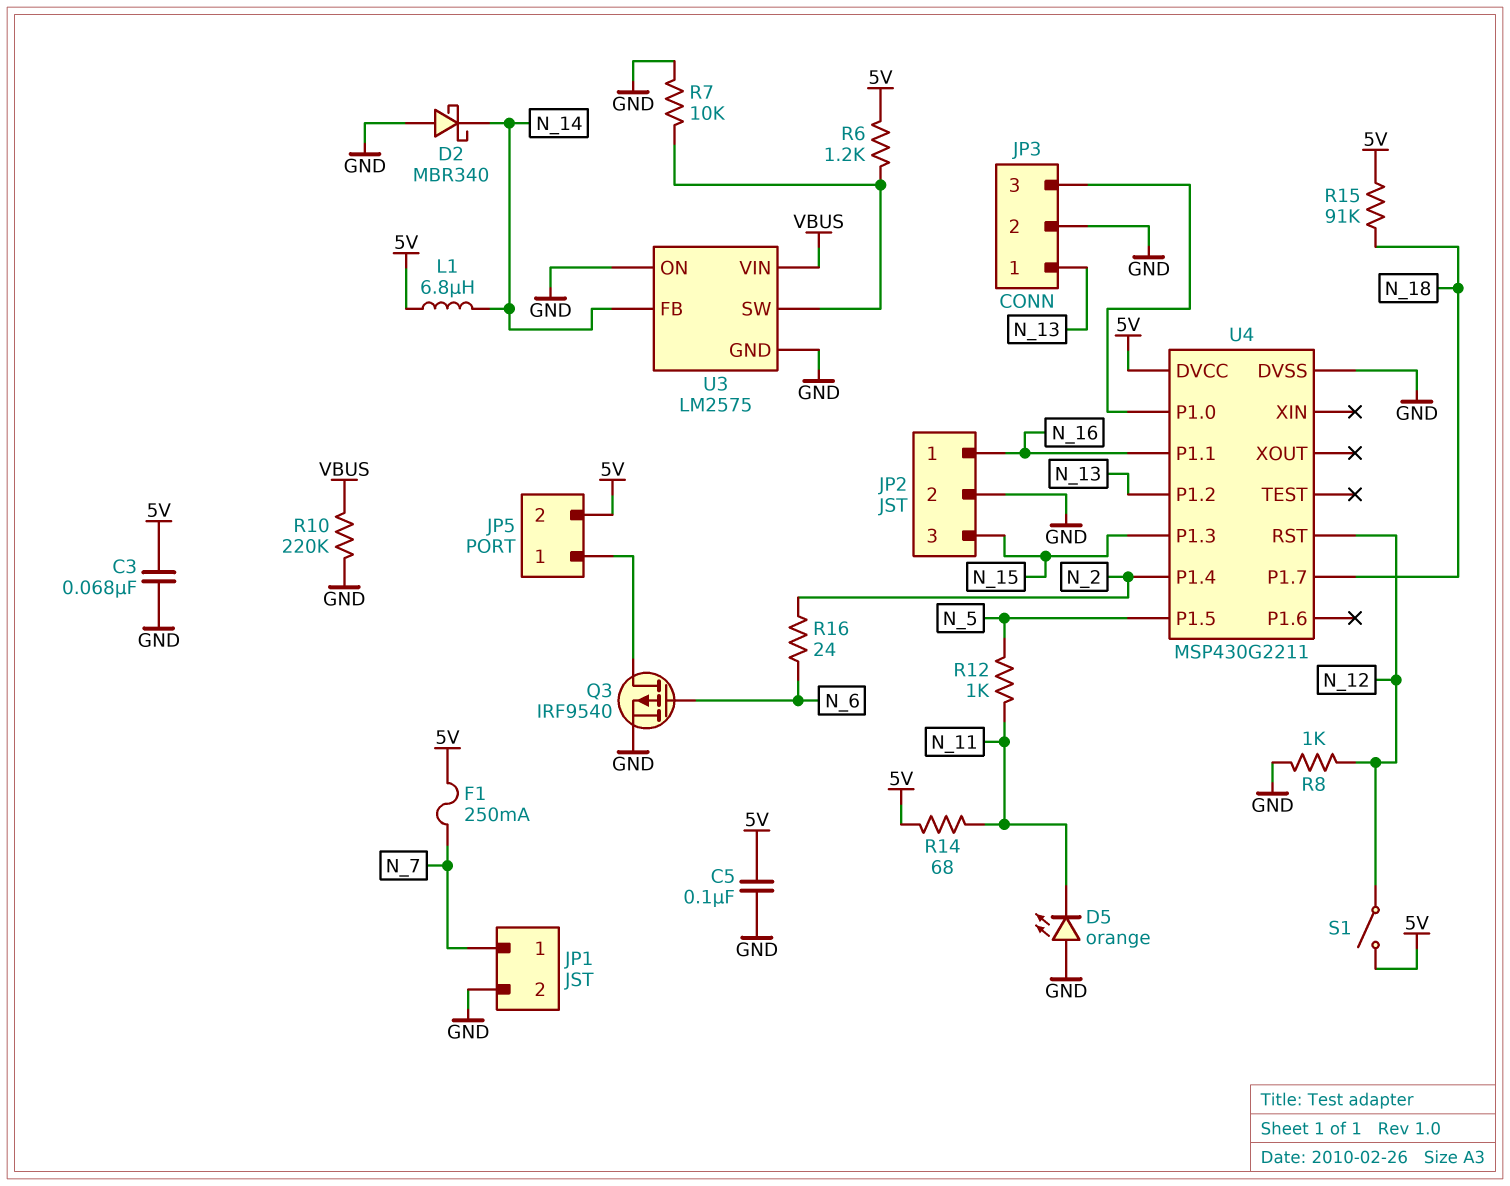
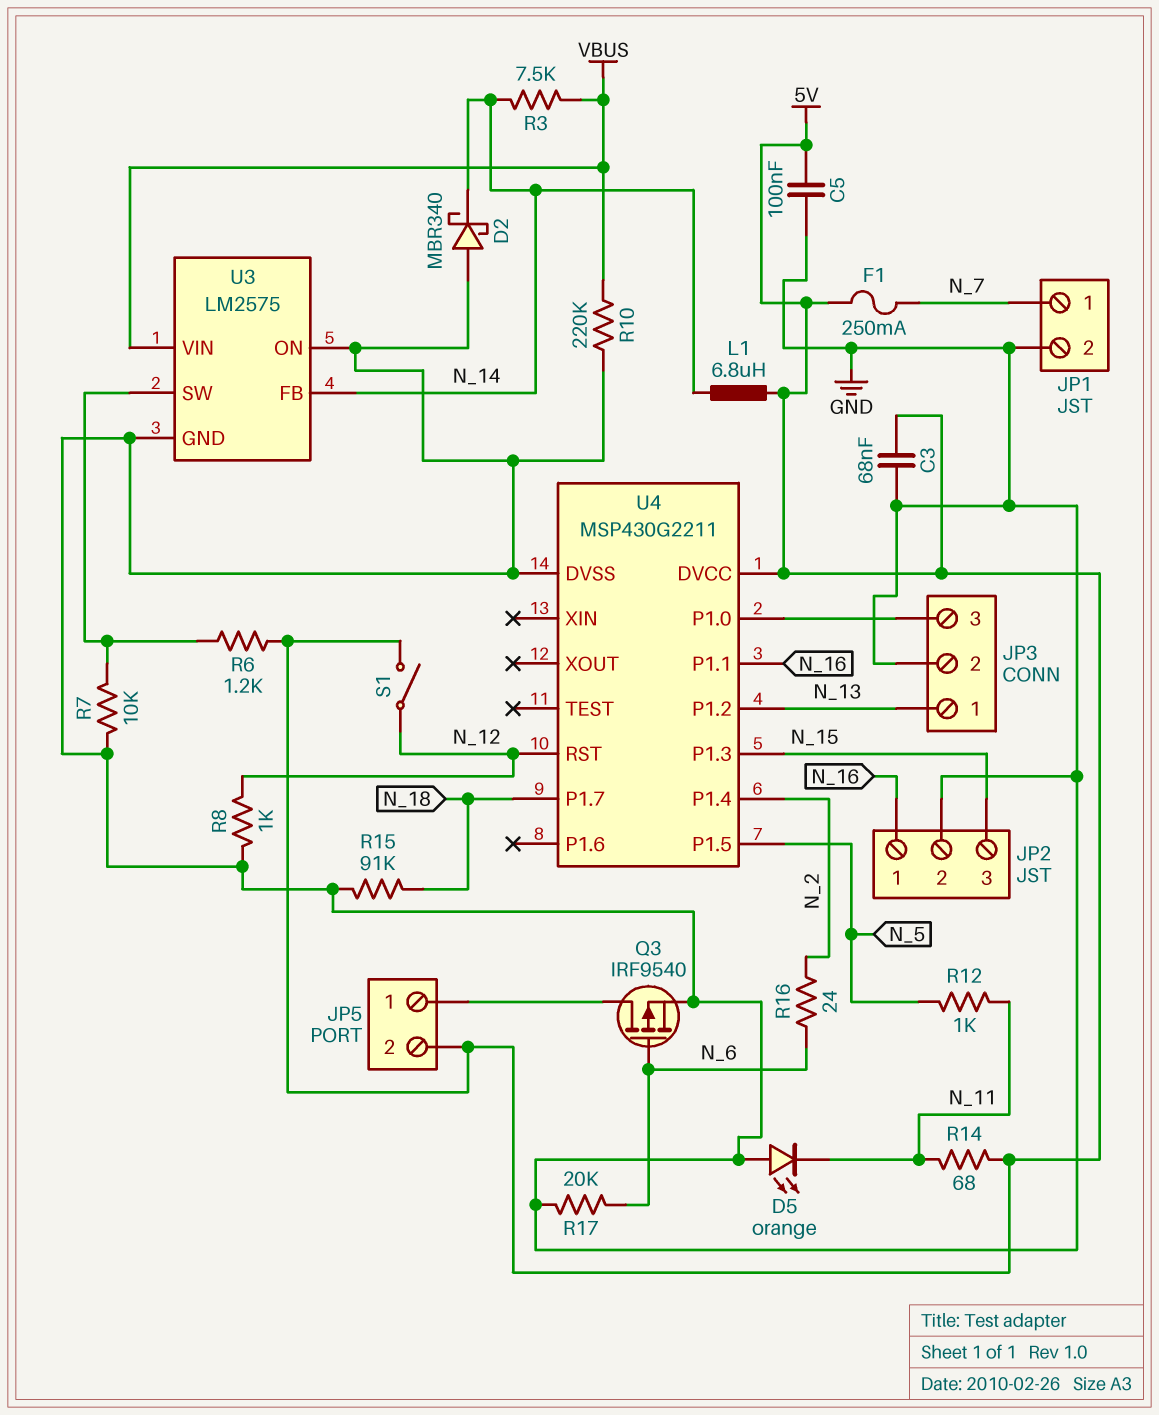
R3: none -> 7.5k (N_14, VBUS)
R15: 91k (5V, N_18) -> 91k (GND, N_18)
R17: none -> 20k (GND, N_6)

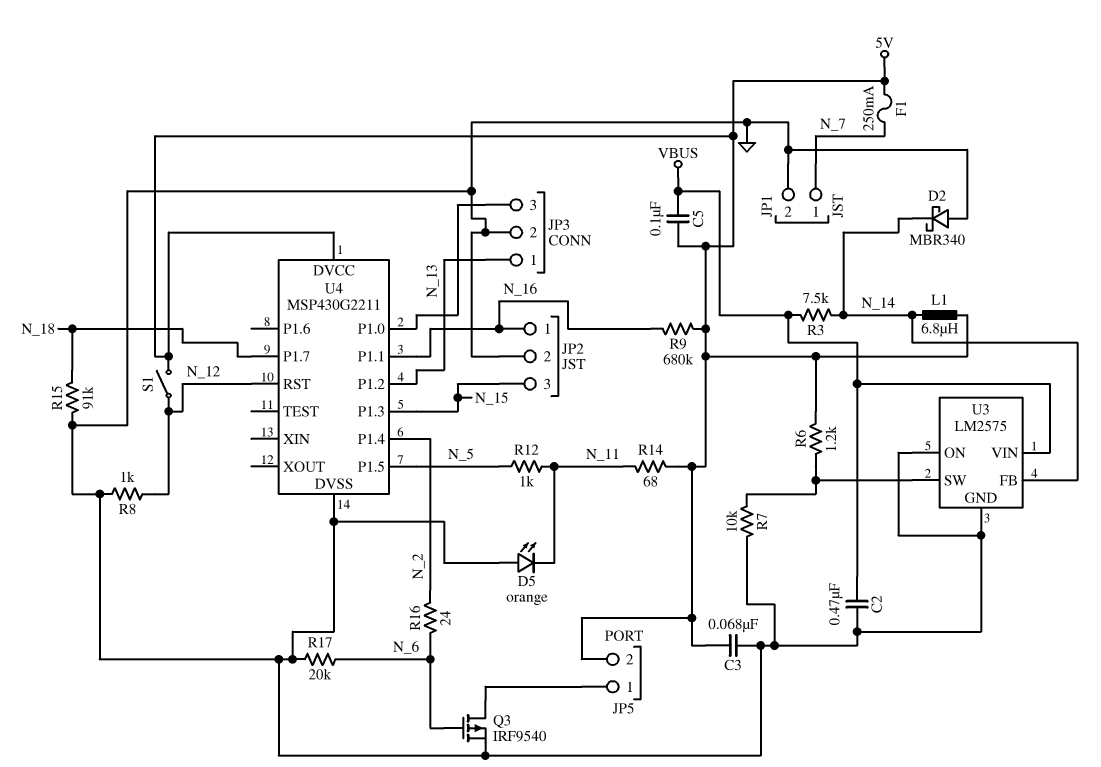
C2: none -> 470nF (GND, VBUS)
C5: 100nF (5V, GND) -> 100nF (5V, VBUS)
R9: none -> 680k (5V, N_16)
R10: 220k (GND, VBUS) -> none

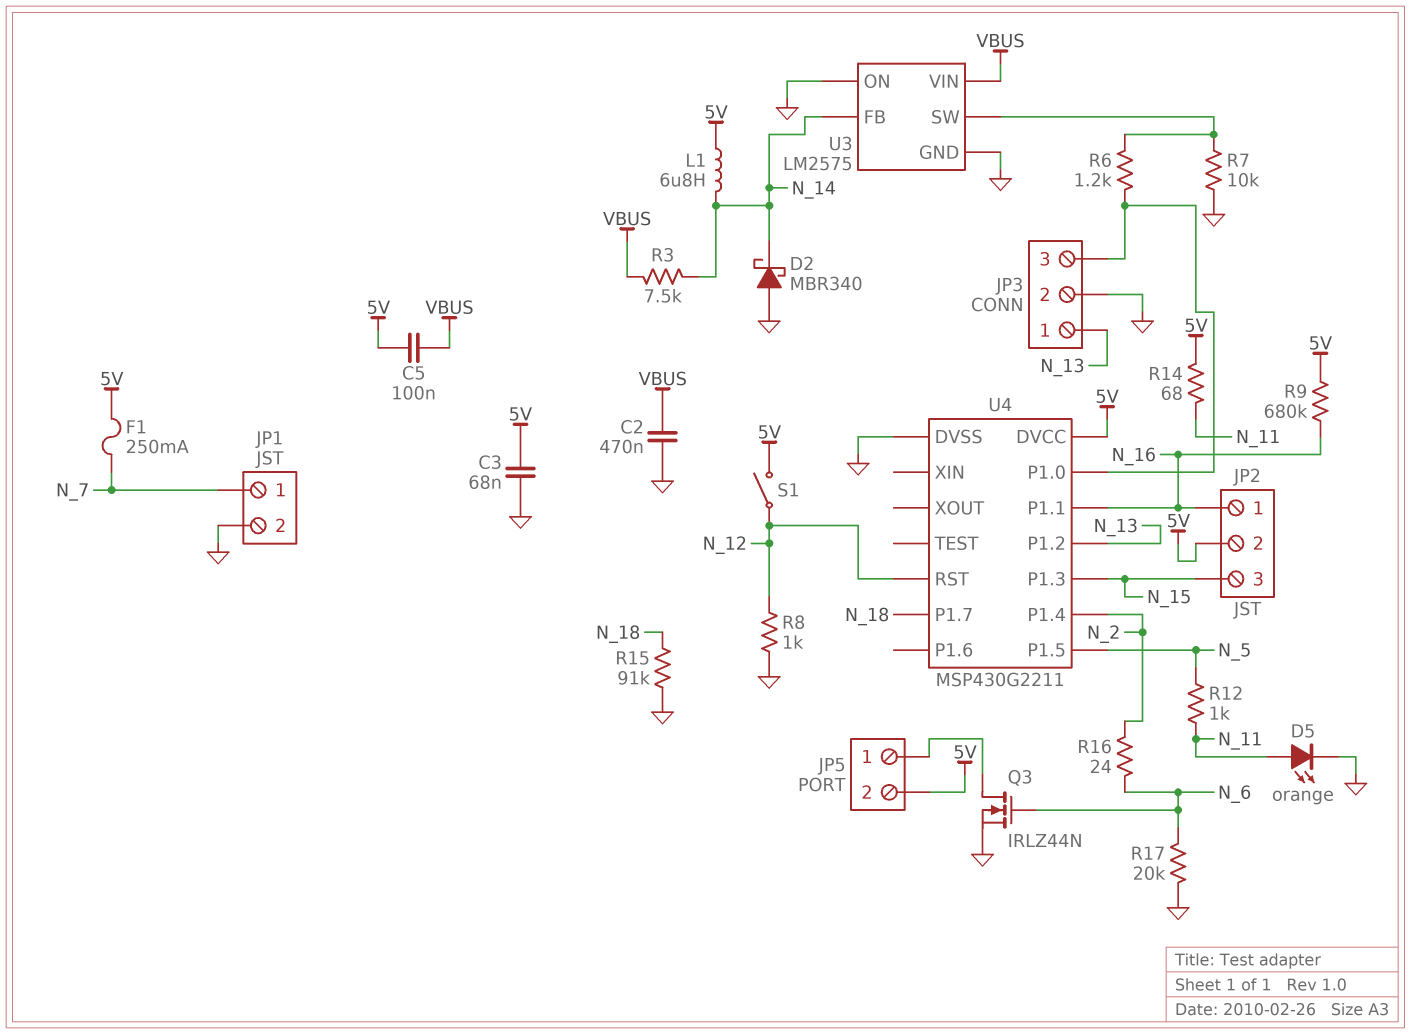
D5: LED orange (A GND, K N_11) -> LED orange (A N_11, K GND)
JP2 pin 2: GND -> 5V
Q3: PMOS IRF9540 (G N_6, D JP5/1, S GND) -> NMOS IRLZ44N (G N_6, D JP5/1, S GND)
R6: 1.2k (5V, U3/SW) -> 1.2k (JP3/3, U3/SW)

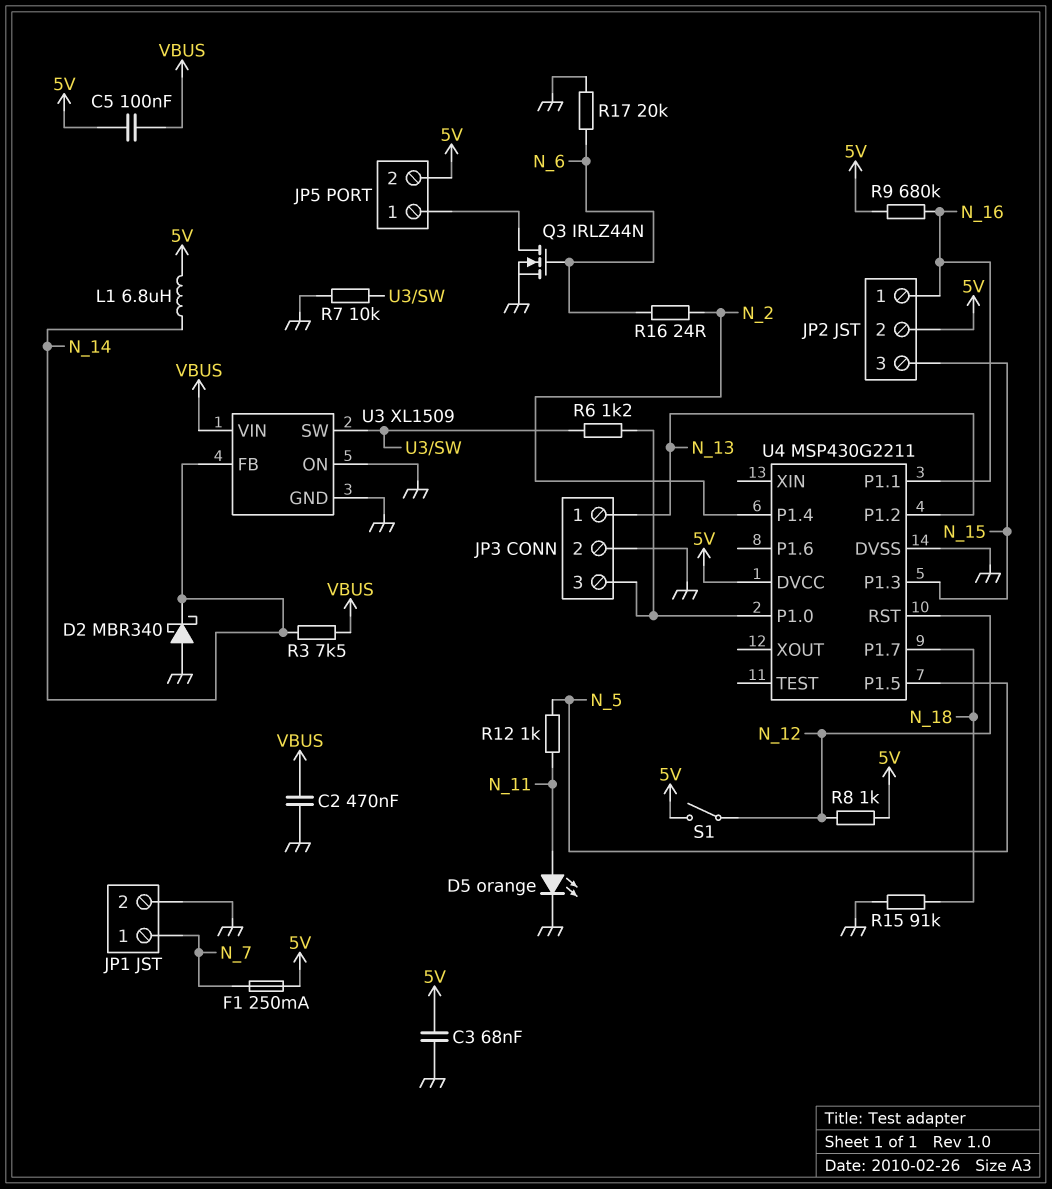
R8: 1k (GND, N_12) -> 1k (5V, N_12)
R14: 68 (5V, N_11) -> none
U3: LM2575 -> XL1509

